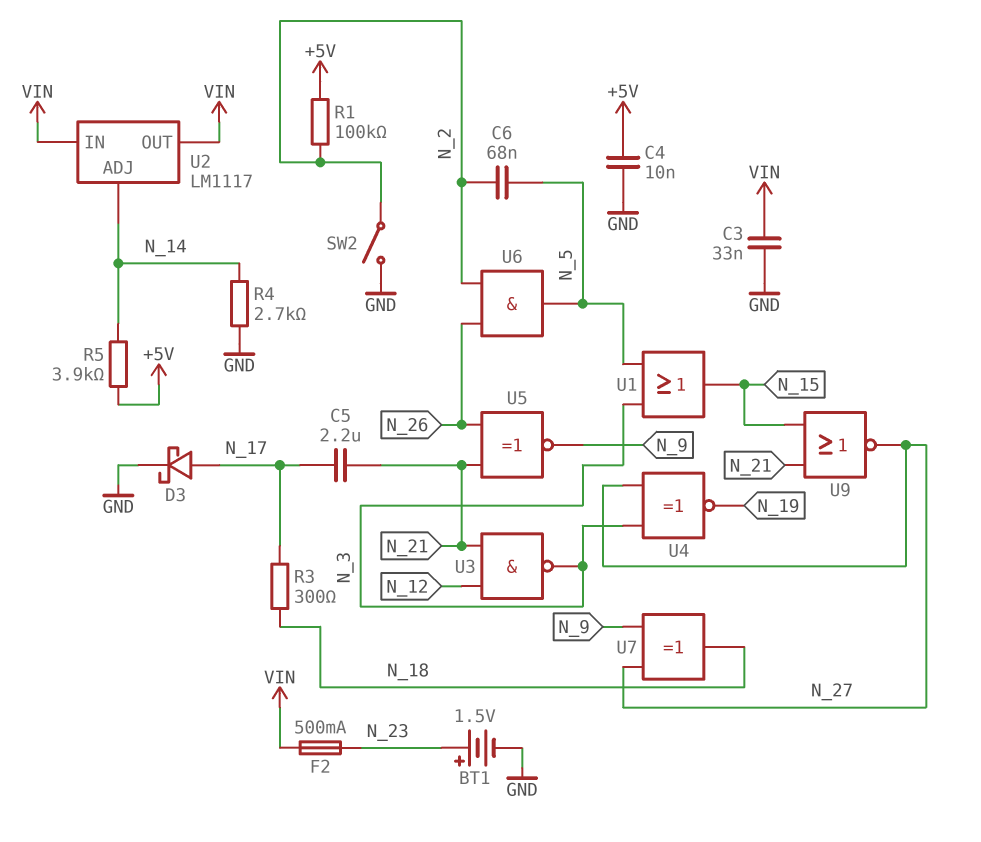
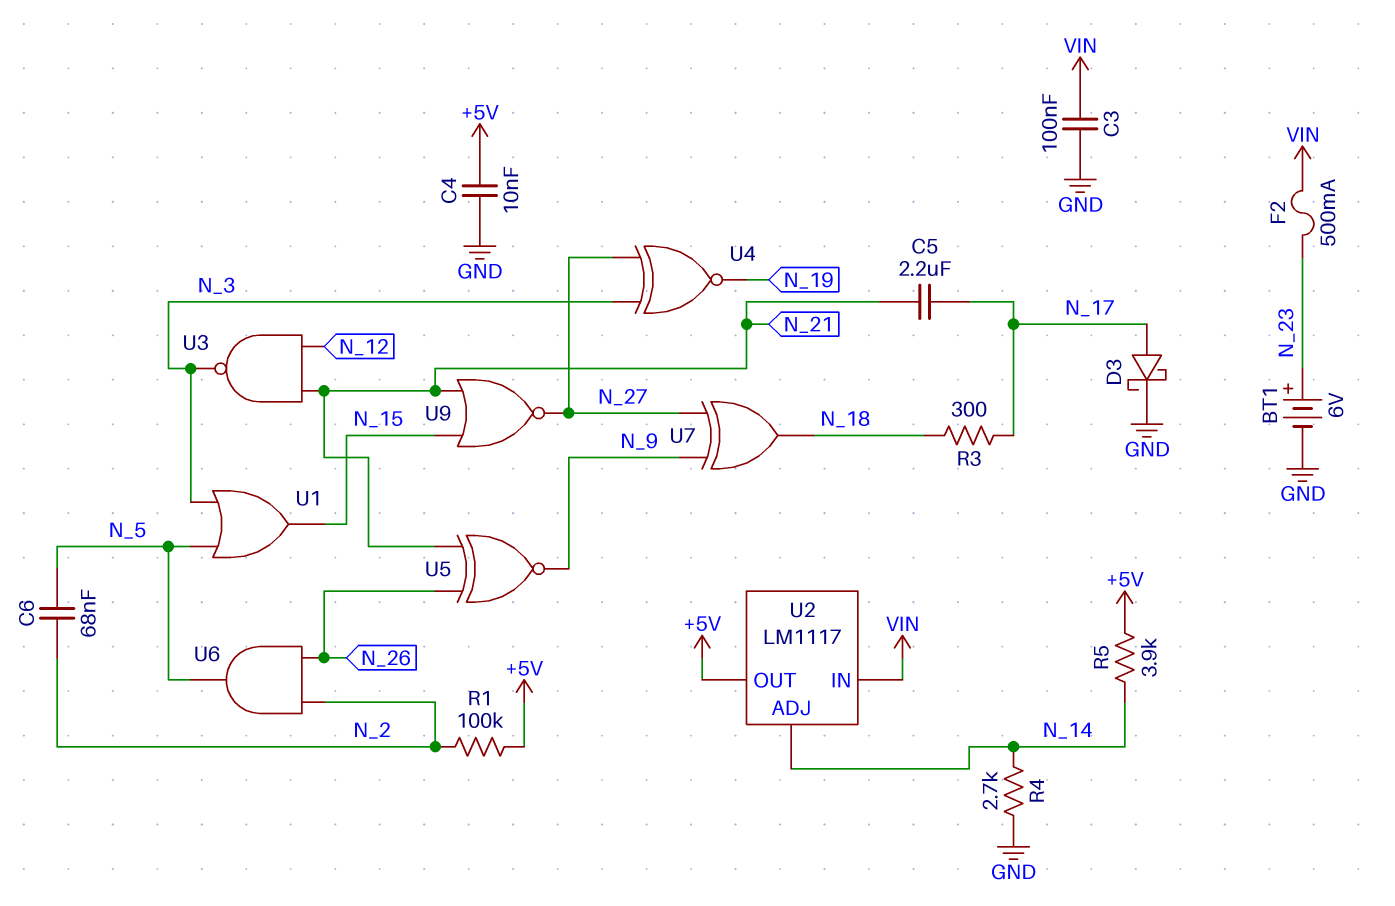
BT1: 1.5V (plus N_23, minus GND) -> 6V (plus N_23, minus GND)
C3: 33nF (GND, VIN) -> 100nF (GND, VIN)
SW2: switch (GND, N_2) -> none
U2 pin OUT: VIN -> +5V

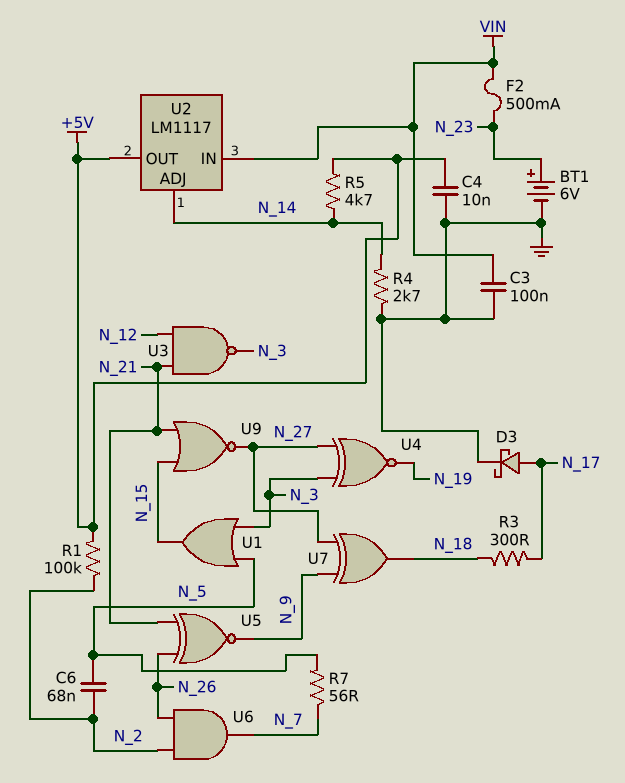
C5: 2.2uF (N_17, N_21) -> none
R5: 3.9k (+5V, N_14) -> 4.7k (+5V, N_14)
R7: none -> 56 (N_5, N_7)
U6: AND (in N_2, in N_26, out N_5) -> AND (in N_2, in N_26, out N_7)

